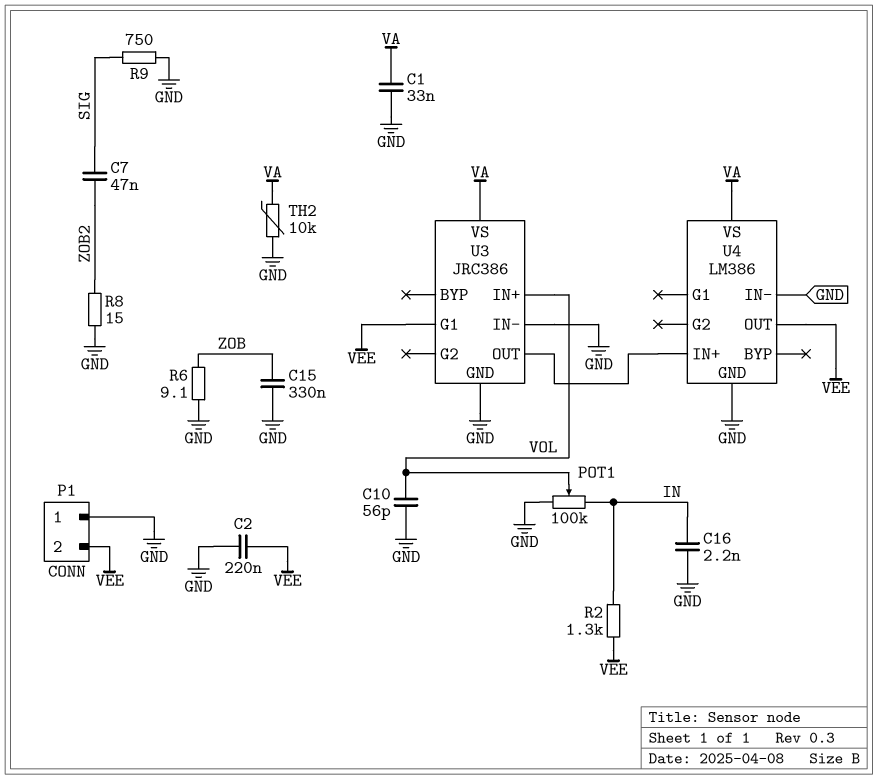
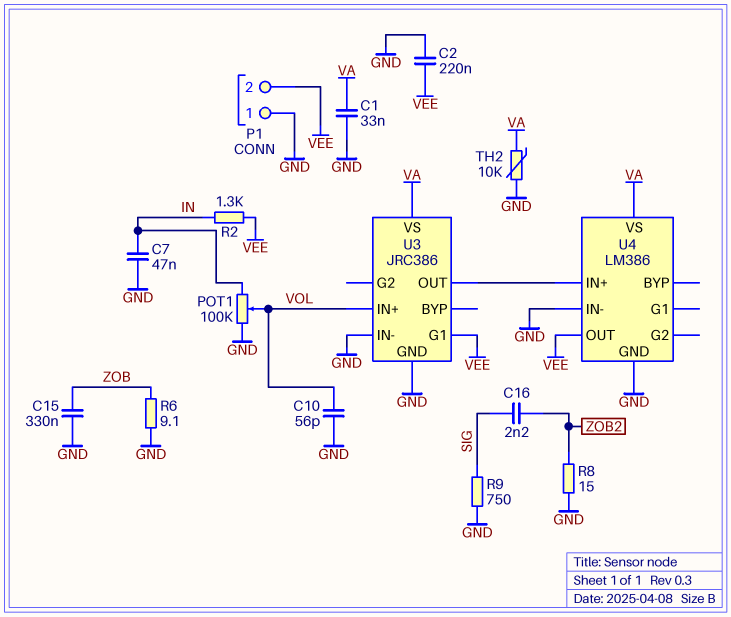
C7: 47nF (SIG, ZOB2) -> 47nF (GND, IN)
C16: 2.2nF (GND, IN) -> 2.2nF (SIG, ZOB2)

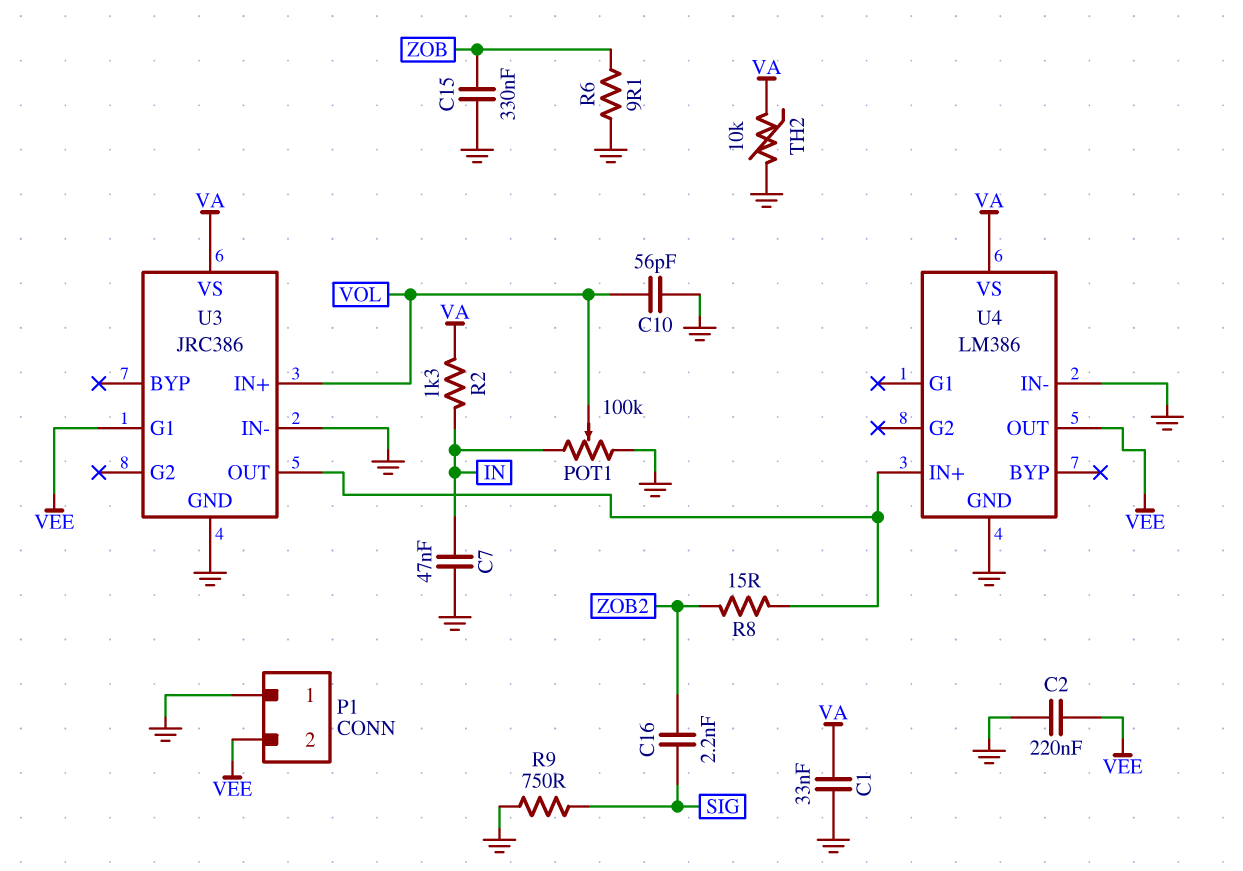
R2: 1.3k (IN, VEE) -> 1.3k (IN, VA)
R8: 15 (GND, ZOB2) -> 15 (U3/OUT, ZOB2)

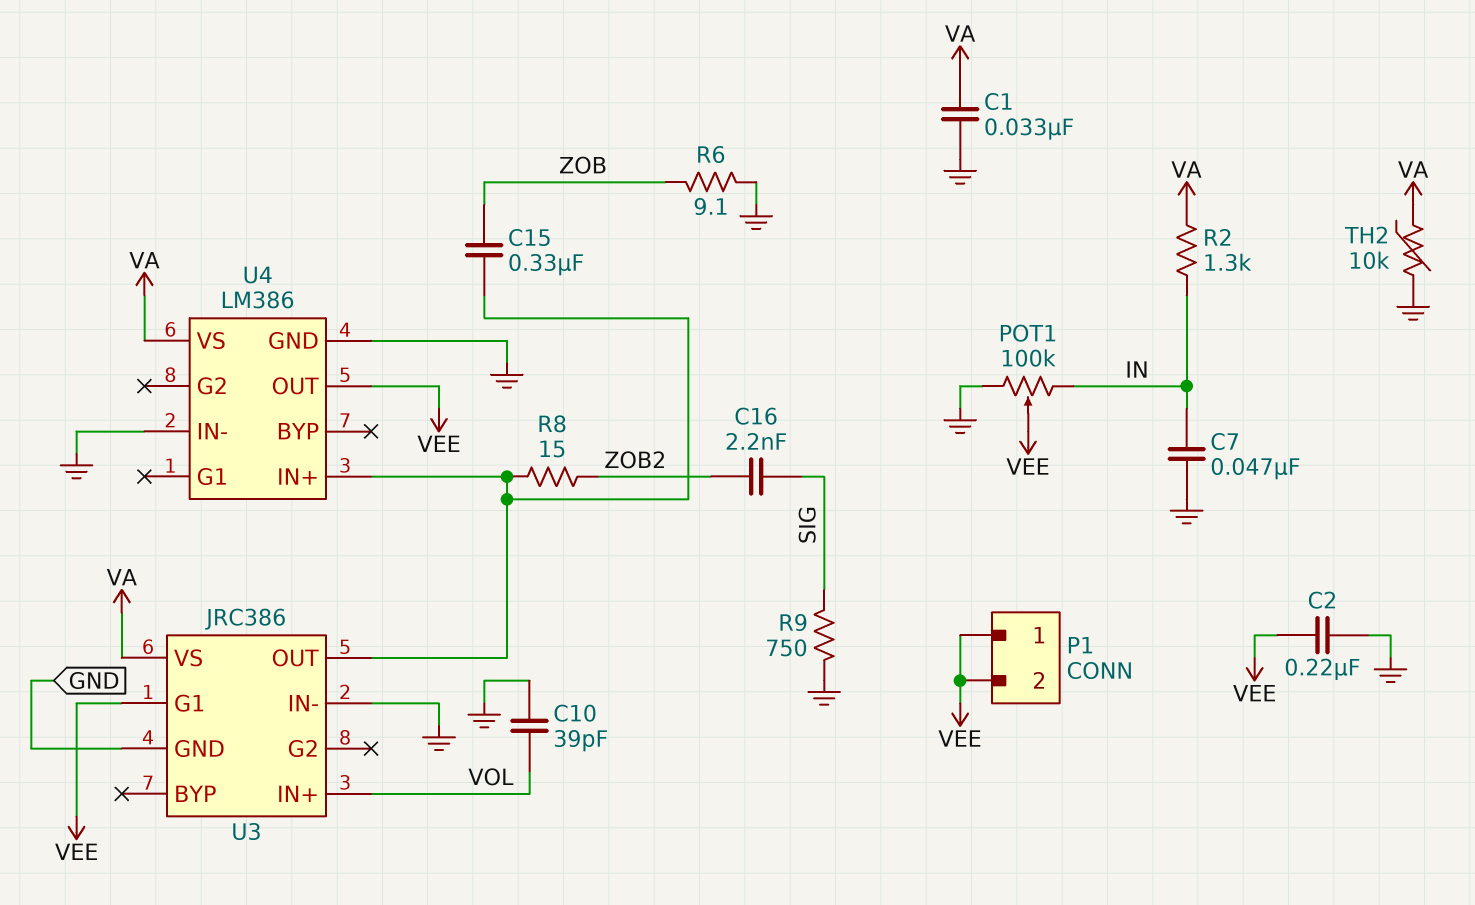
C10: 56pF (GND, VOL) -> 39pF (GND, VOL)
C15: 330nF (GND, ZOB) -> 330nF (U3/OUT, ZOB)
P1 pin 1: GND -> VEE
POT1: 100k (GND, IN, wiper VOL) -> 100k (GND, IN, wiper VEE)

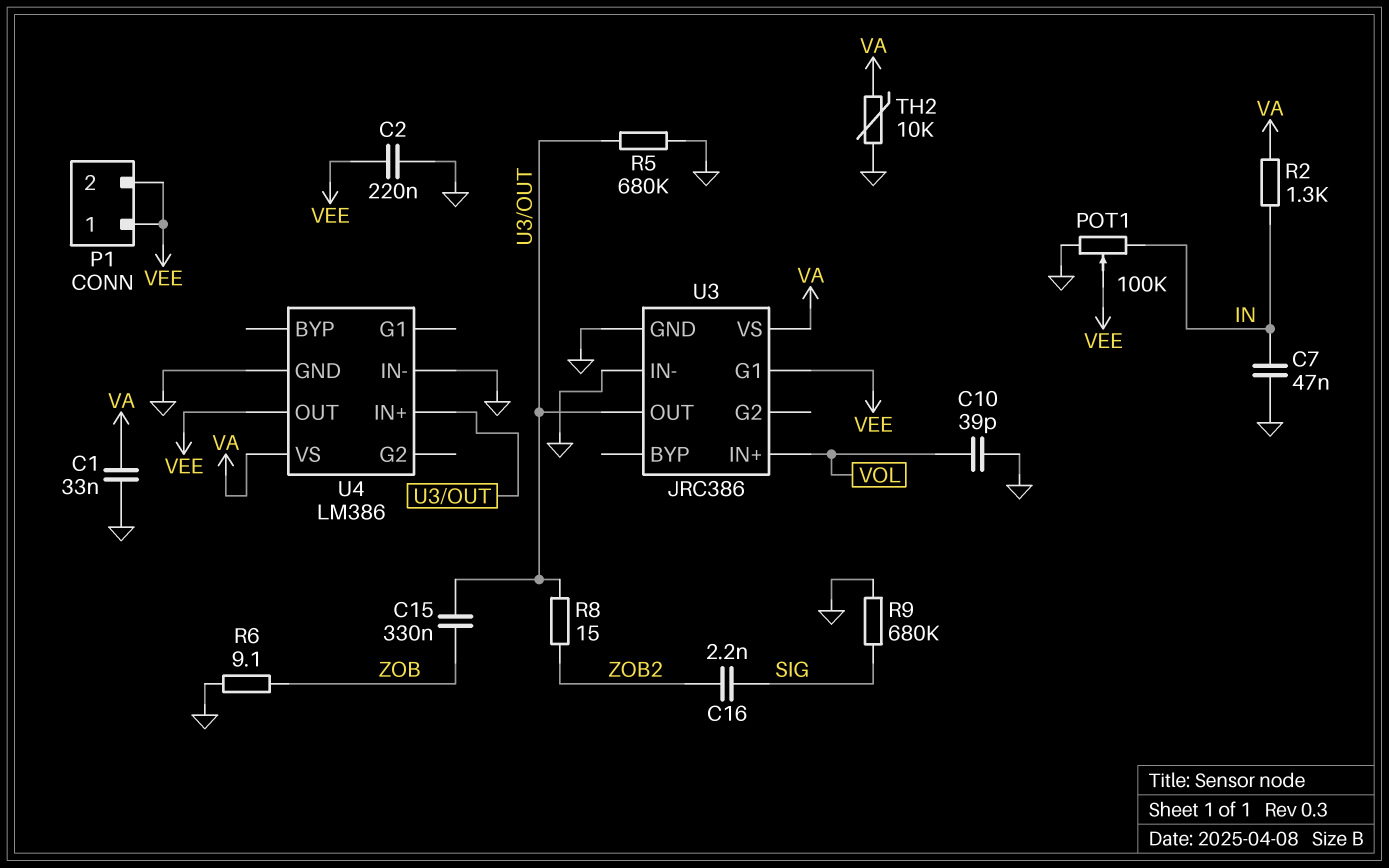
R5: none -> 680k (GND, U3/OUT)
R9: 750 (GND, SIG) -> 680k (GND, SIG)

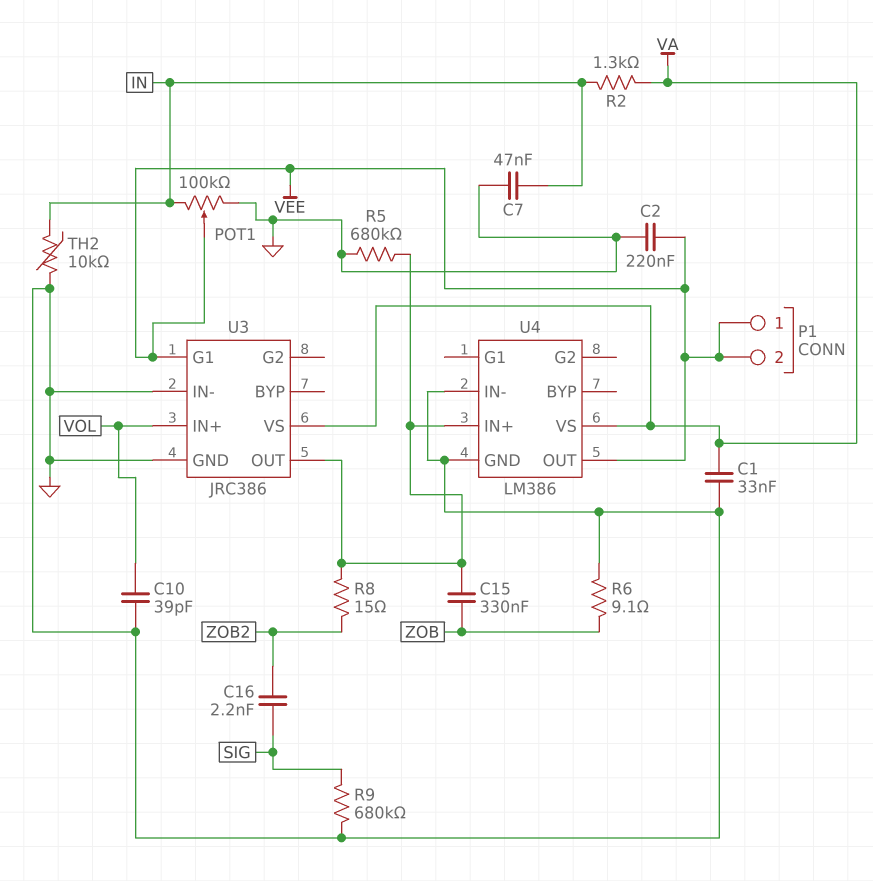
TH2: 10k (GND, VA) -> 10k (GND, IN)

